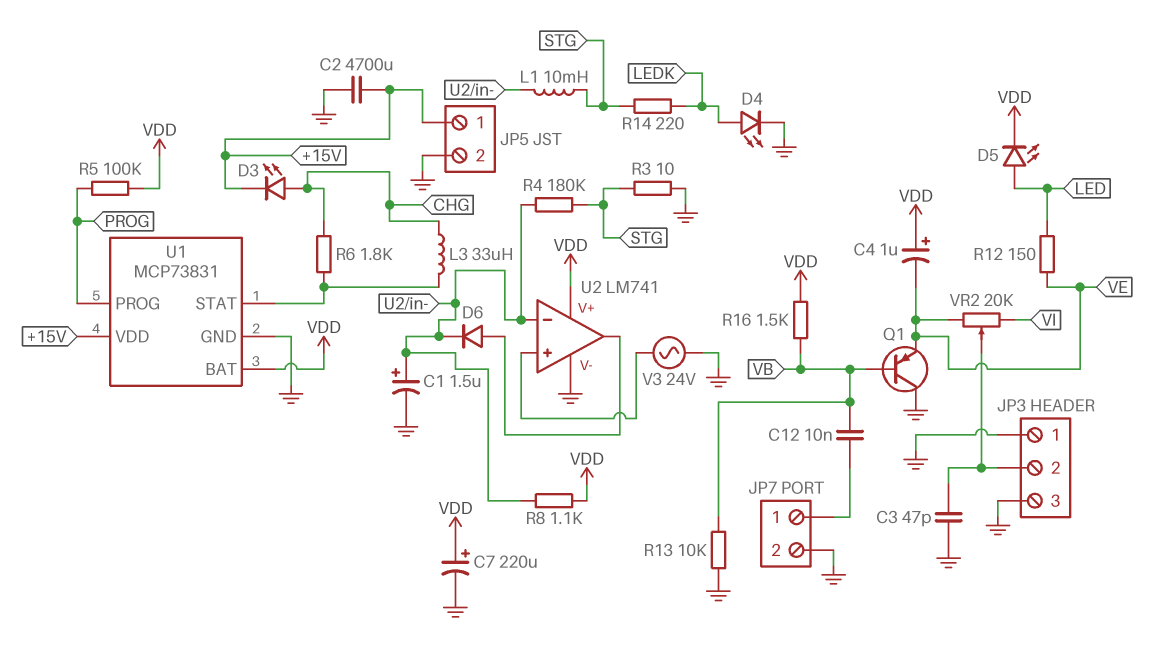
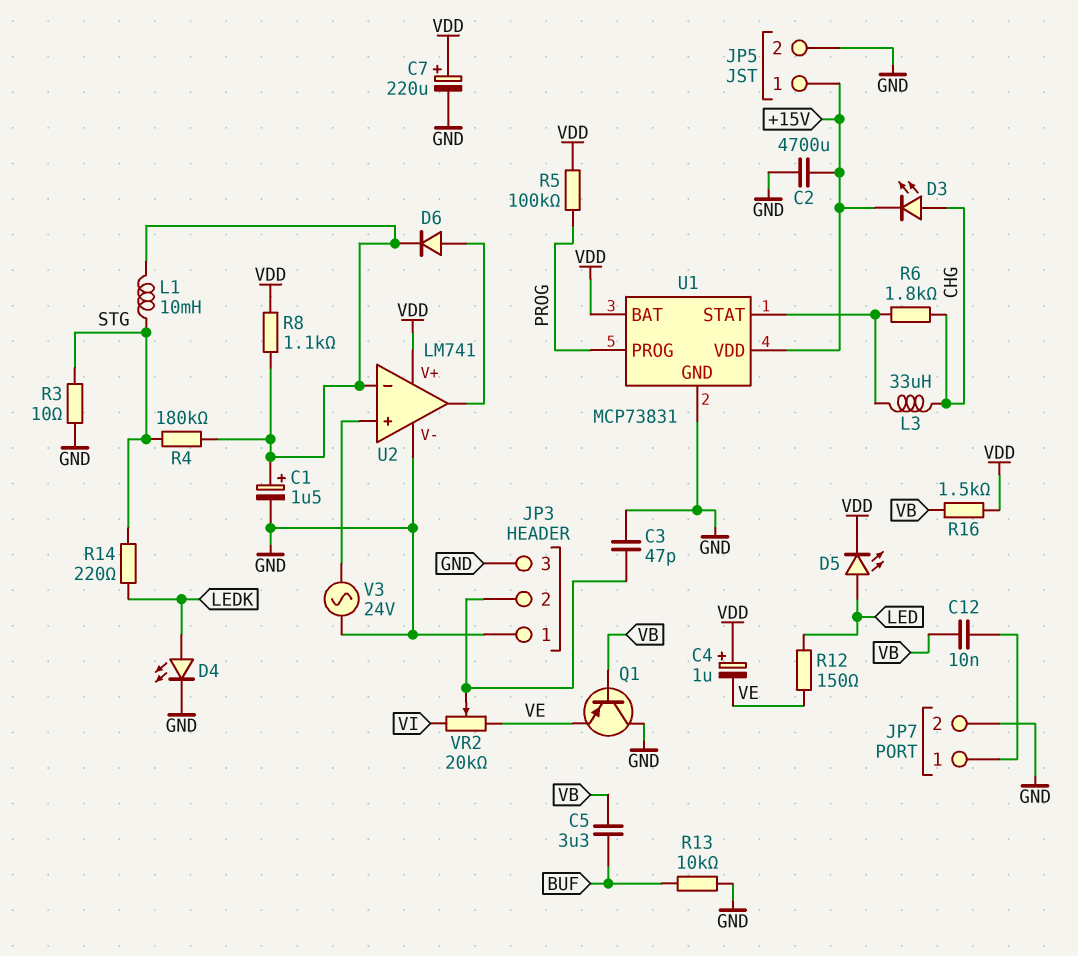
C5: none -> 3.3uF (BUF, VB)
R13: 10k (GND, VB) -> 10k (BUF, GND)

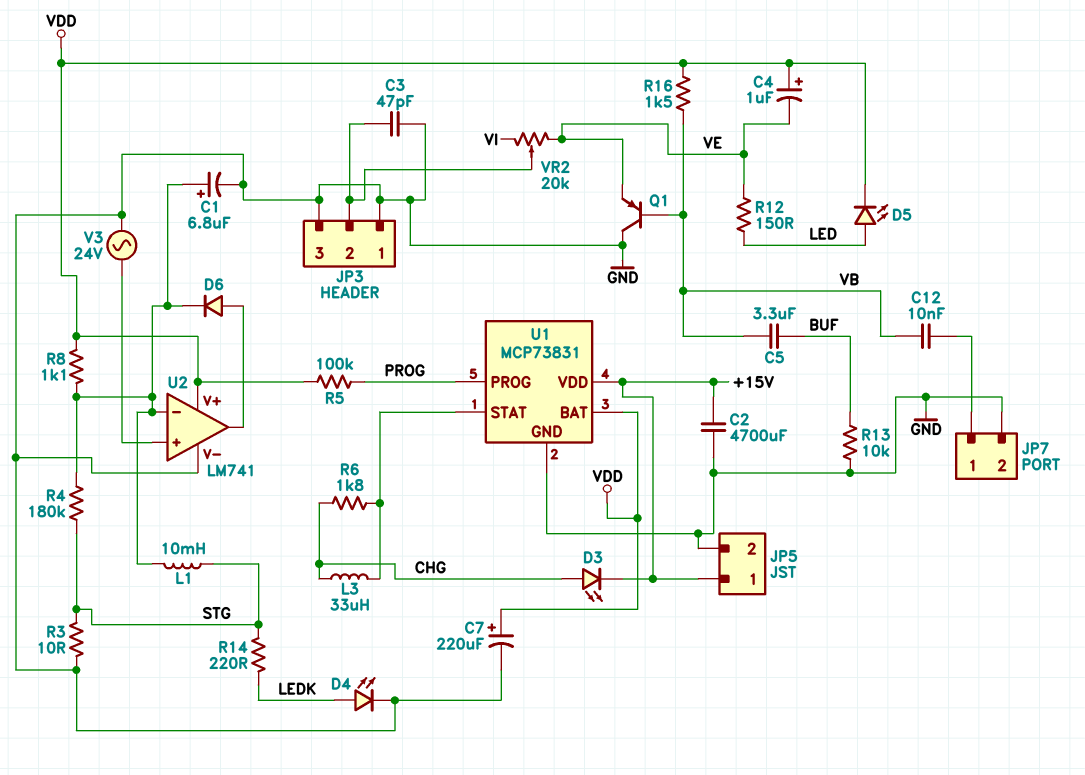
C1: 1.5uF (plus U2/in-, minus GND) -> 6.8uF (plus U2/in-, minus GND)

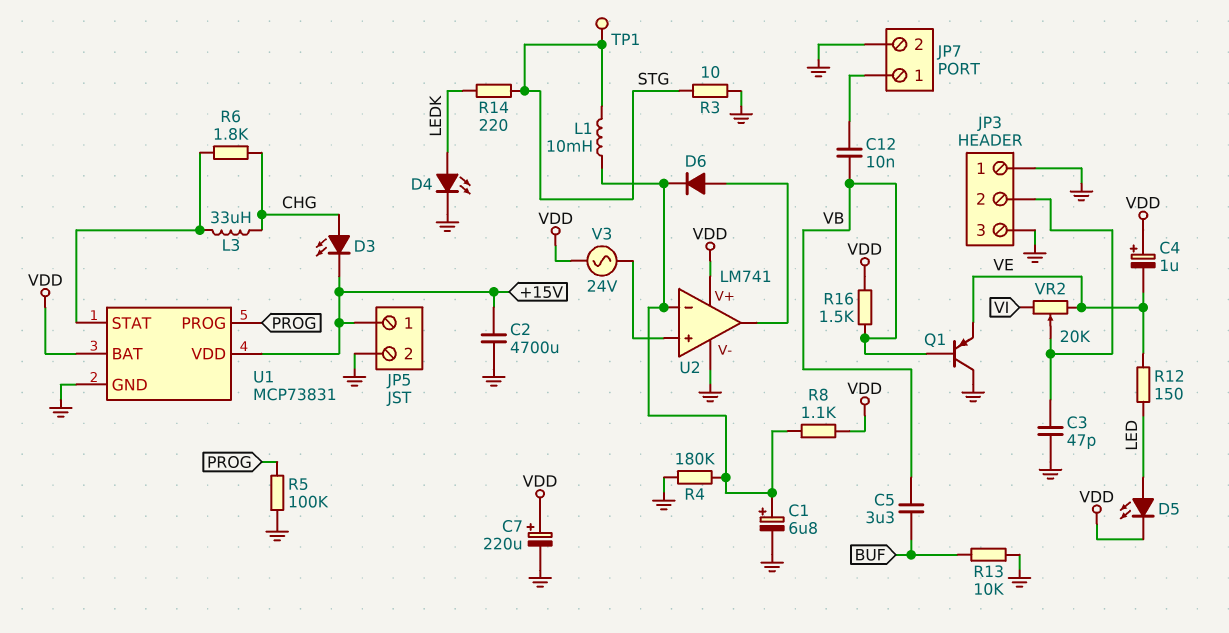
R4: 180k (STG, U2/in-) -> 180k (GND, U2/in-)
R5: 100k (PROG, VDD) -> 100k (GND, PROG)
TP1: none -> test point (STG)
V3: AC 24V (GND, U2/in+) -> AC 24V (U2/in+, VDD)

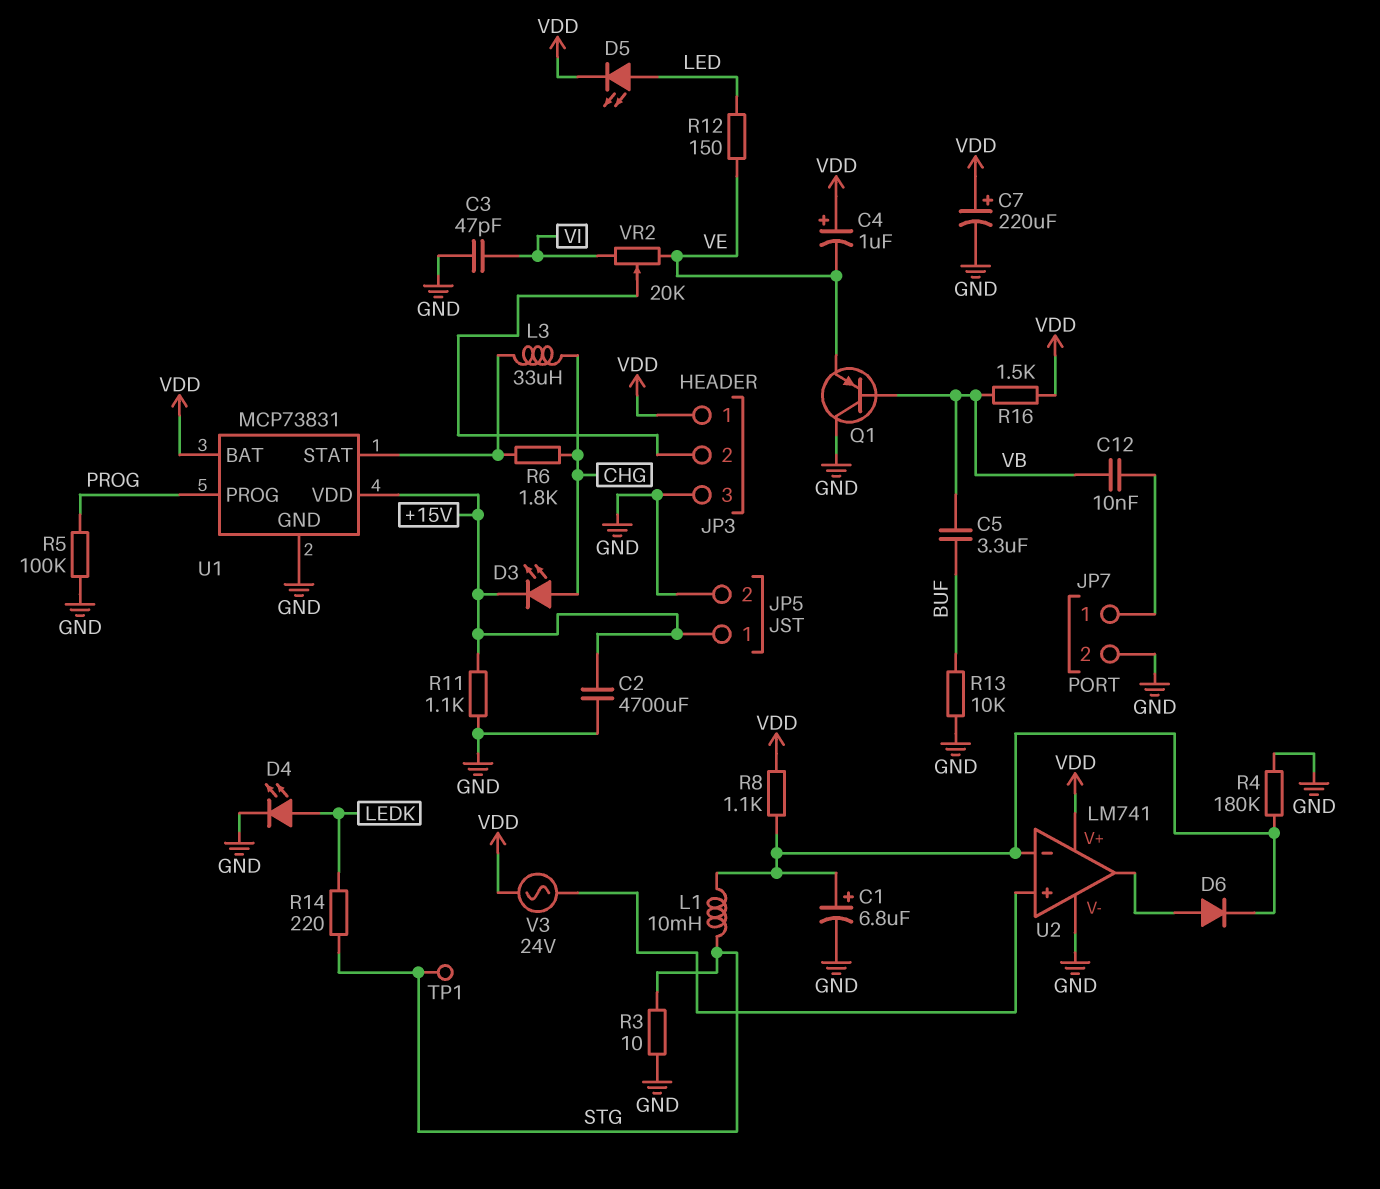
C3: 47pF (GND, JP3/2) -> 47pF (GND, VI)
JP3 pin 1: GND -> VDD
R11: none -> 1.1k (+15V, GND)

